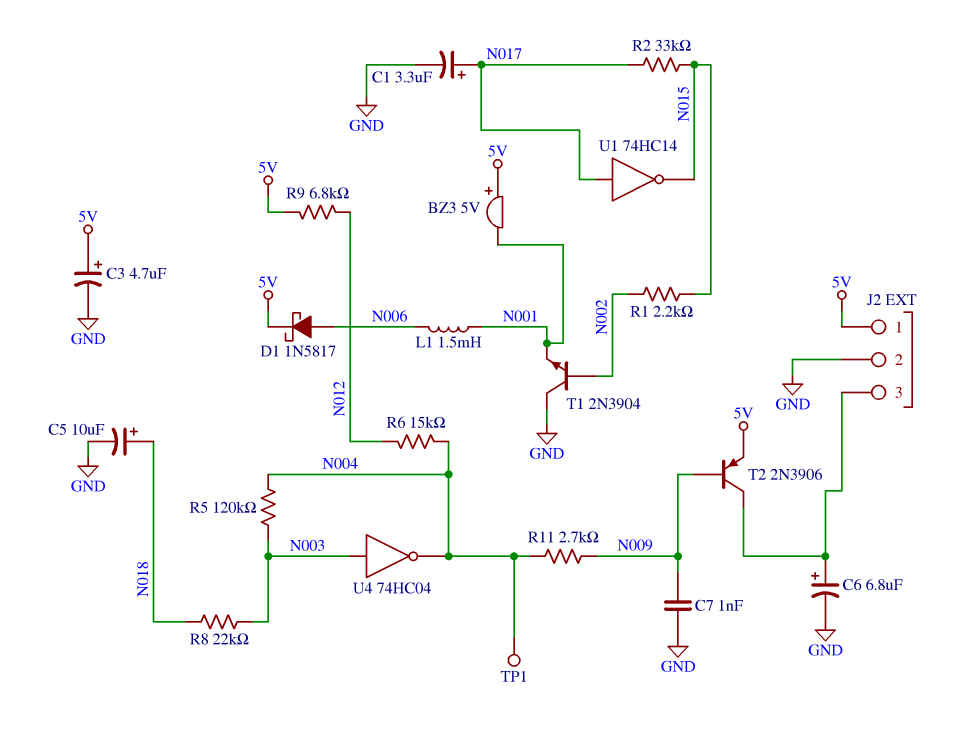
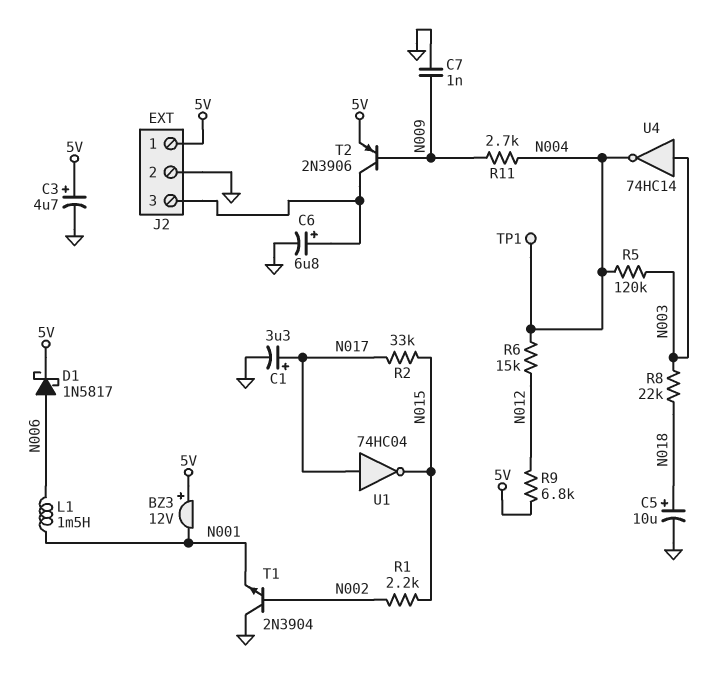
BZ3: buzzer 5V (plus 5V, minus N001) -> buzzer 12V (plus 5V, minus N001)
U1: NOT 74HC14 (in N017, out N015) -> NOT 74HC04 (in N017, out N015)
U4: NOT 74HC04 (in N003, out N004) -> NOT 74HC14 (in N003, out N004)

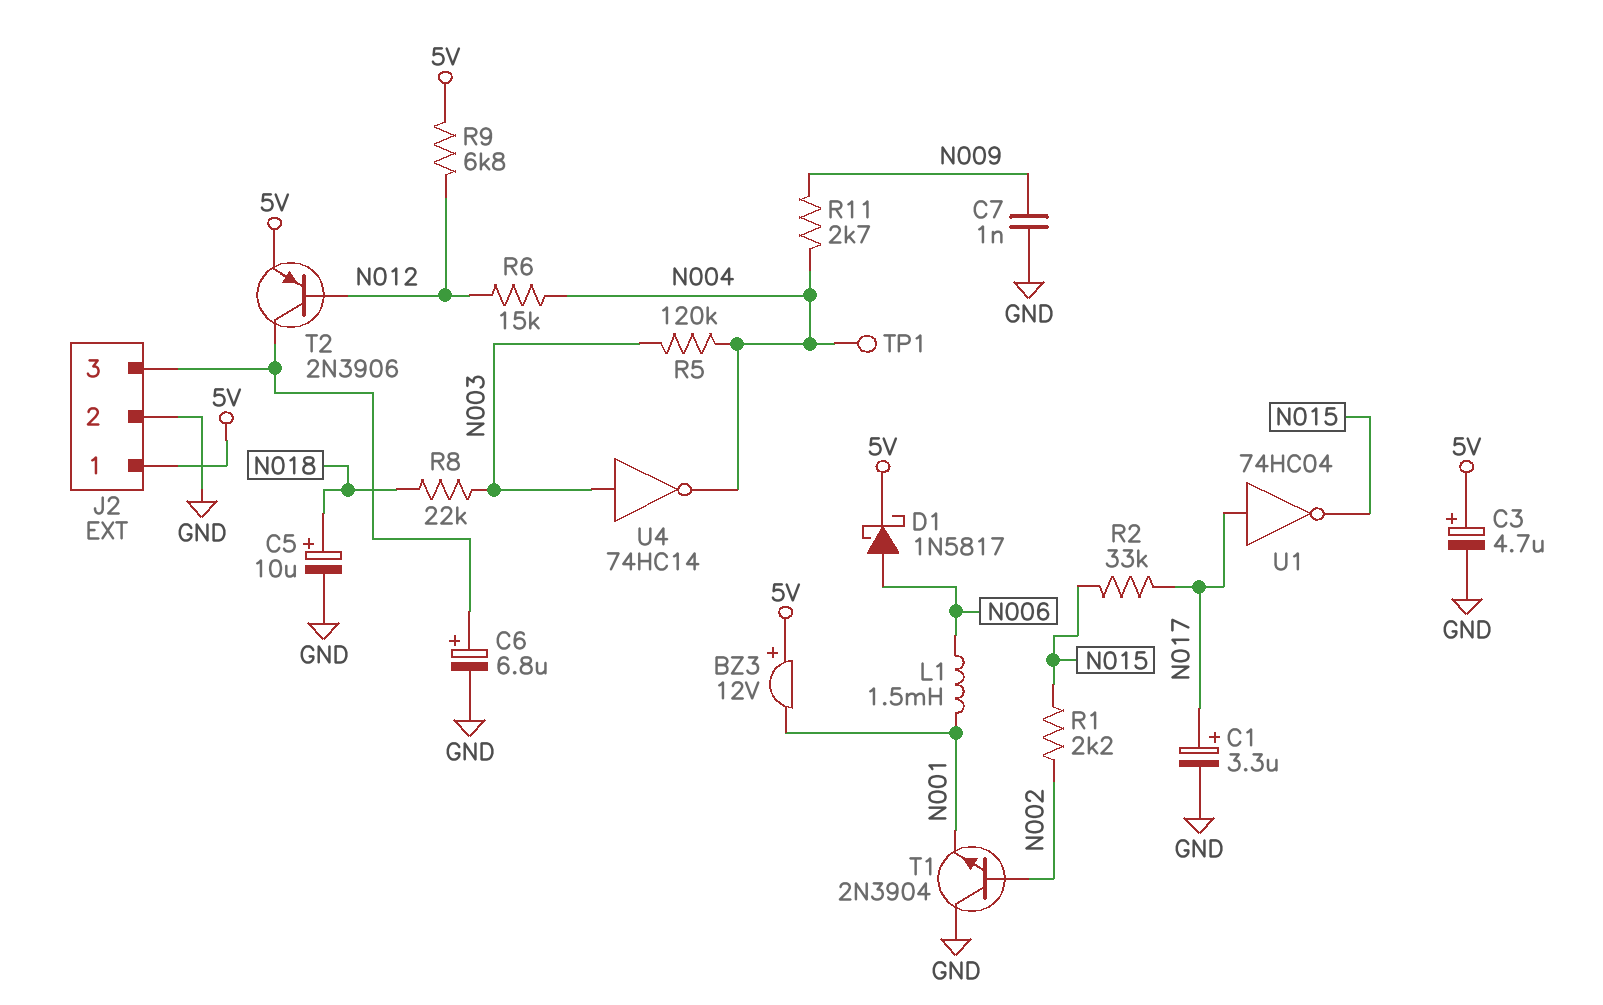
T2: PNP 2N3906 (B N009, C J2/3, E 5V) -> PNP 2N3906 (B N012, C J2/3, E 5V)

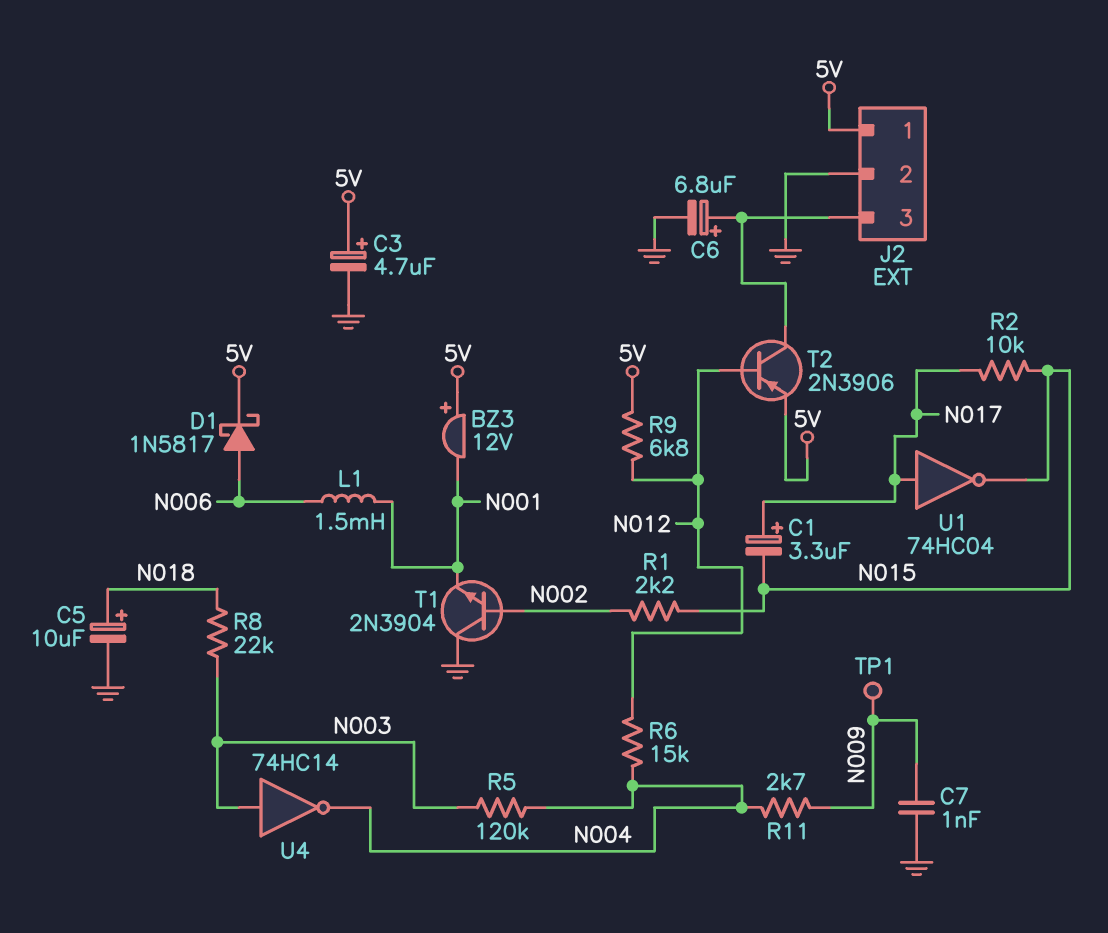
C1: 3.3uF (plus N017, minus GND) -> 3.3uF (plus N017, minus N015)
R2: 33k (N015, N017) -> 10k (N015, N017)
TP1: test point (N004) -> test point (N009)

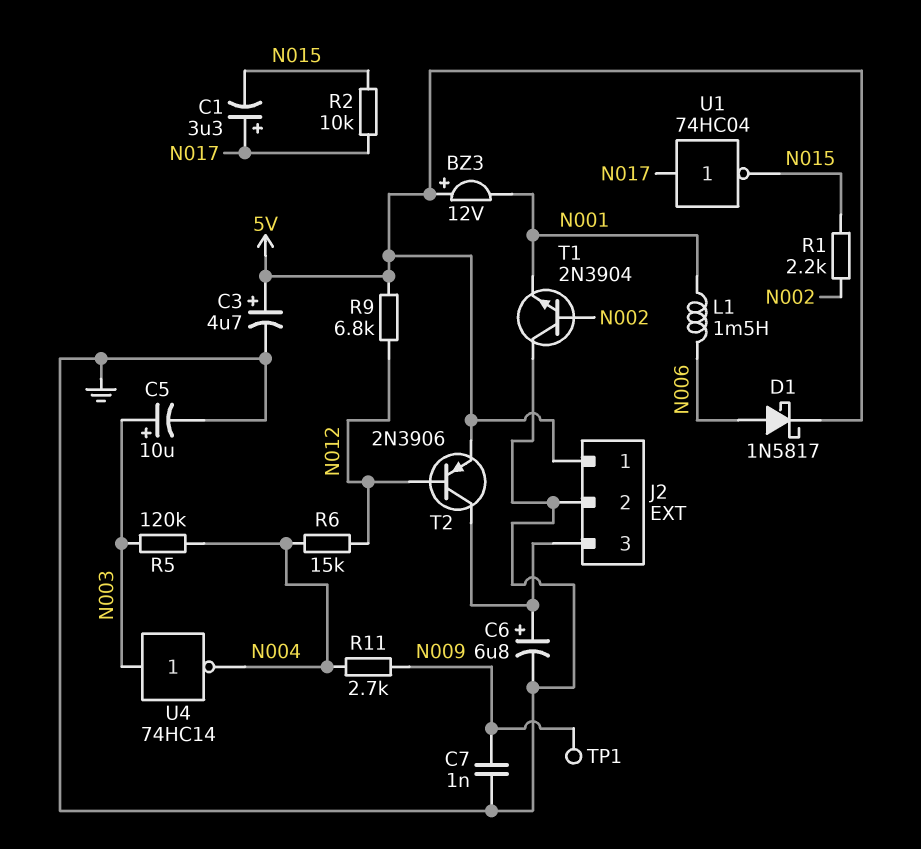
C5: 10uF (plus N018, minus GND) -> 10uF (plus N003, minus GND)
R8: 22k (N003, N018) -> none

